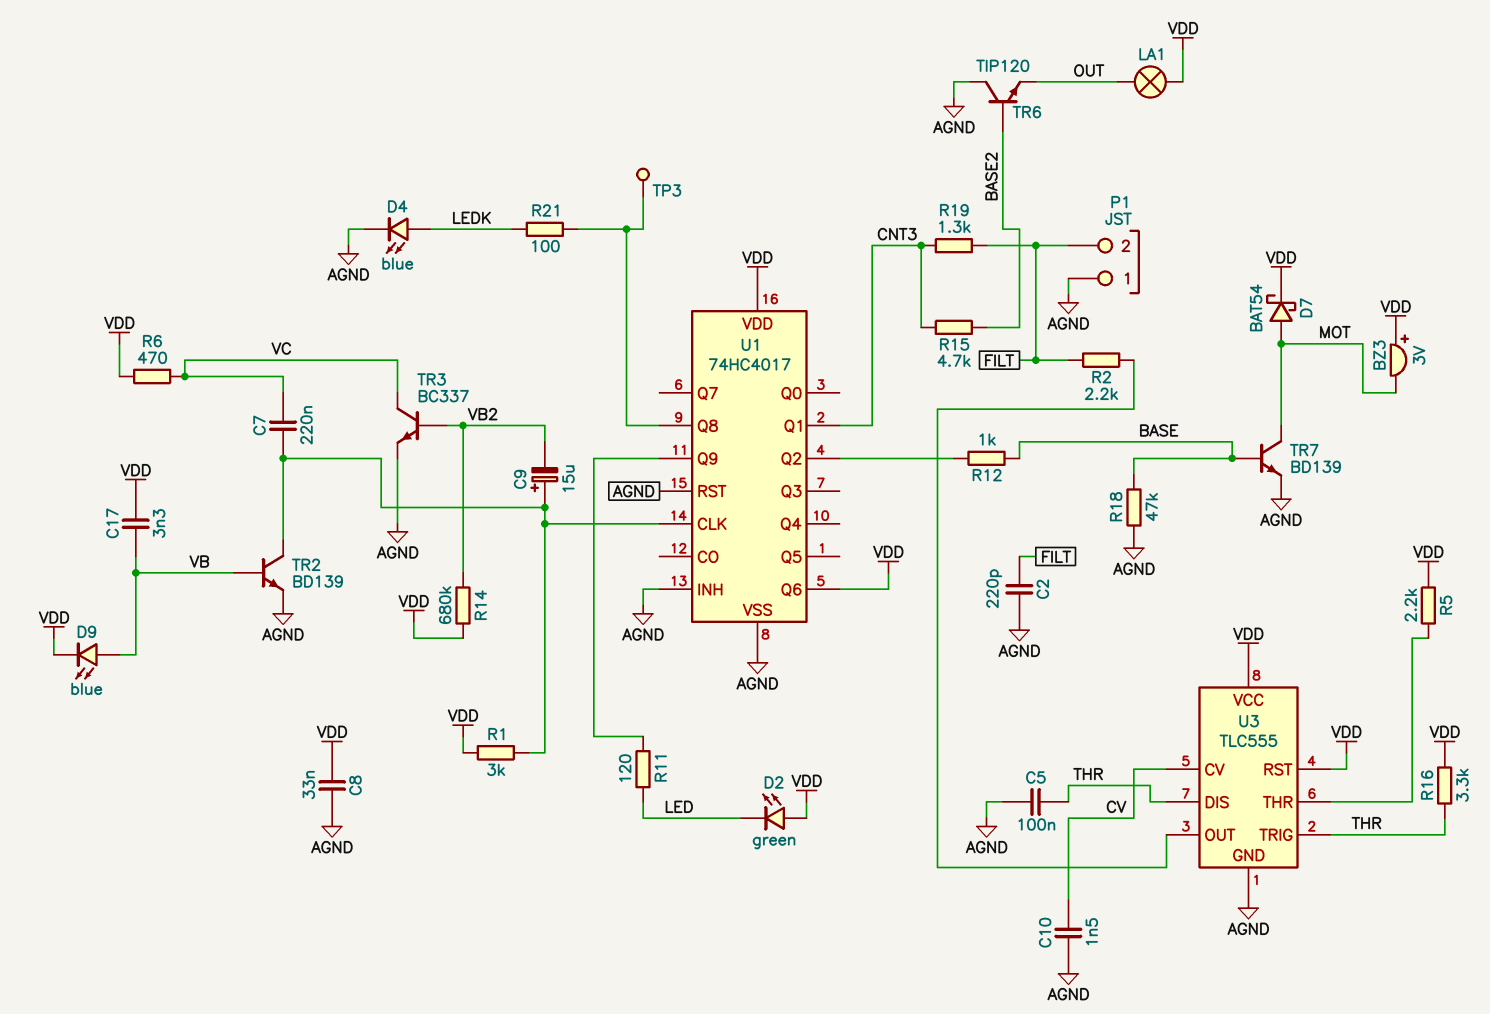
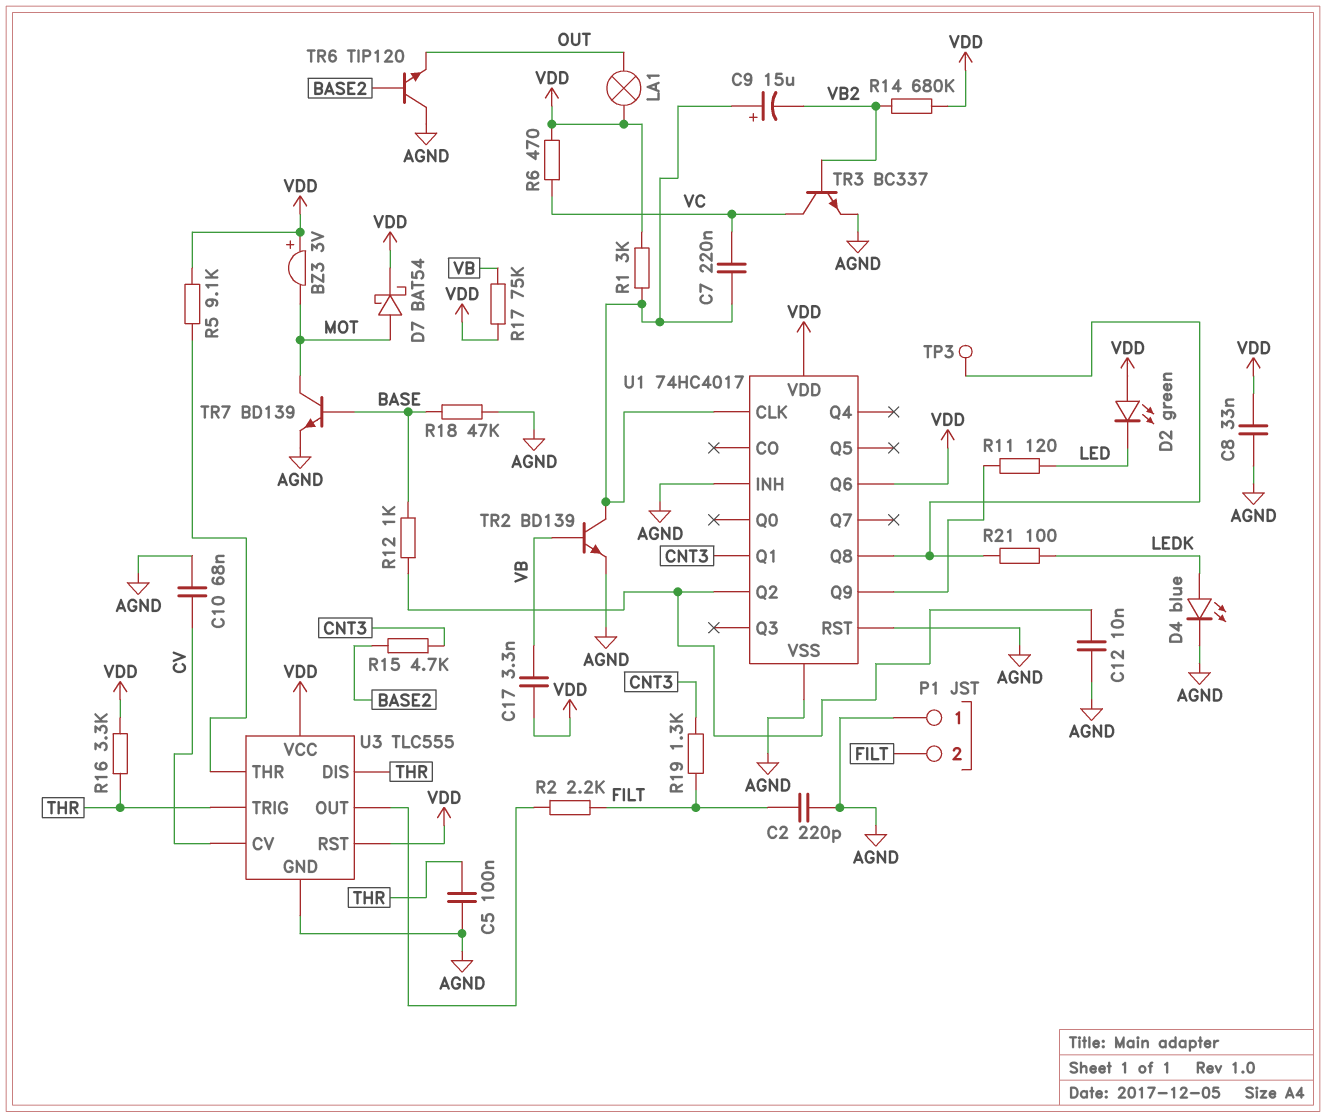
C10: 1.5nF (AGND, CV) -> 68nF (AGND, CV)
C12: none -> 10nF (AGND, U1/Q2)
D9: LED blue (A VB, K VDD) -> none
R5: 2.2k (U3/THR, VDD) -> 9.1k (U3/THR, VDD)
R17: none -> 75k (VB, VDD)

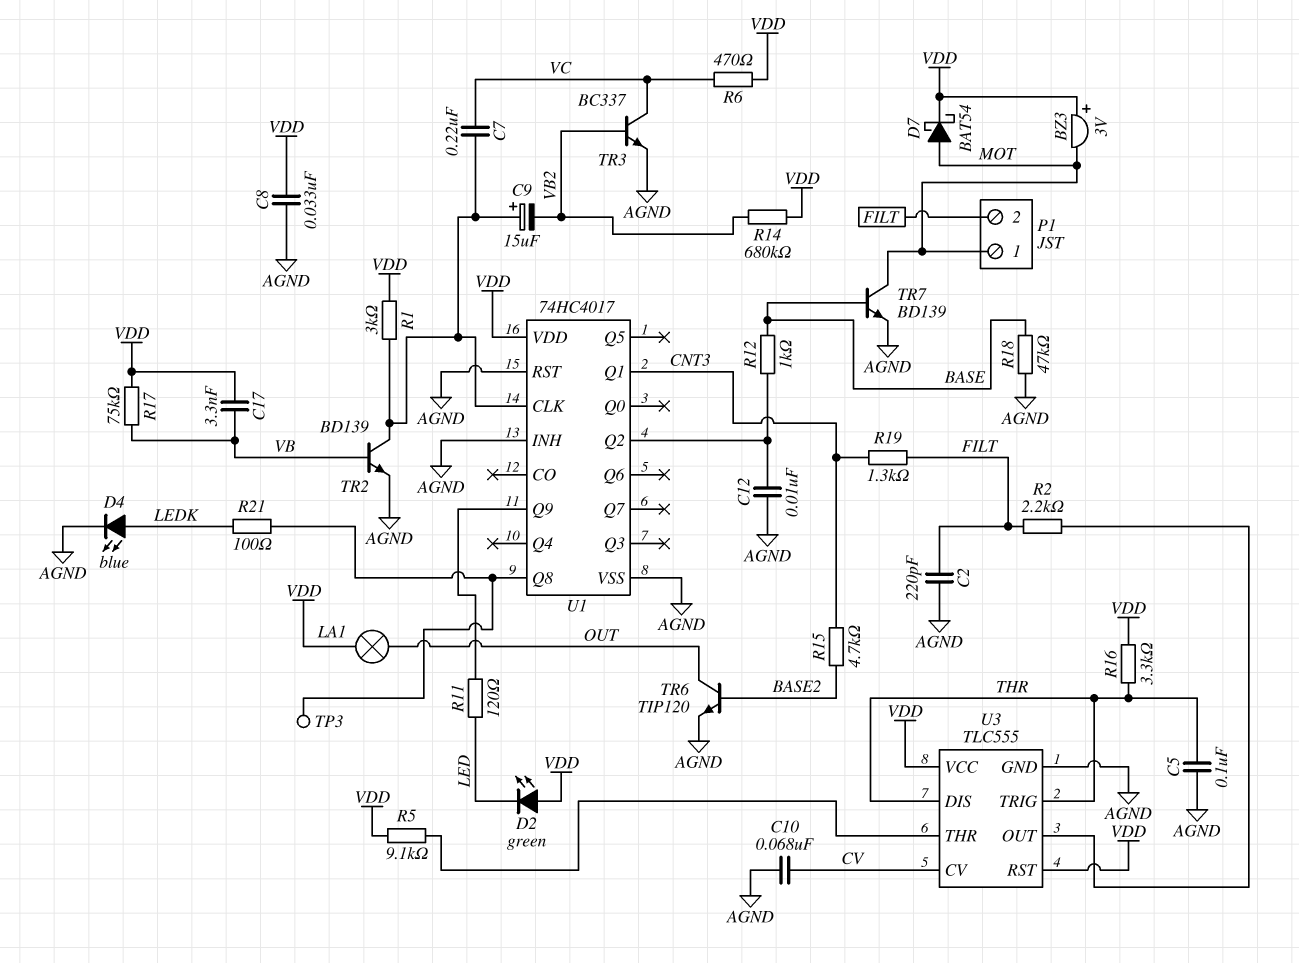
P1 pin 1: AGND -> MOT
TR6: NPN TIP120 (B BASE2, C AGND, E OUT) -> NPN TIP120 (B BASE2, C OUT, E AGND)
U1 pin Q6: VDD -> none

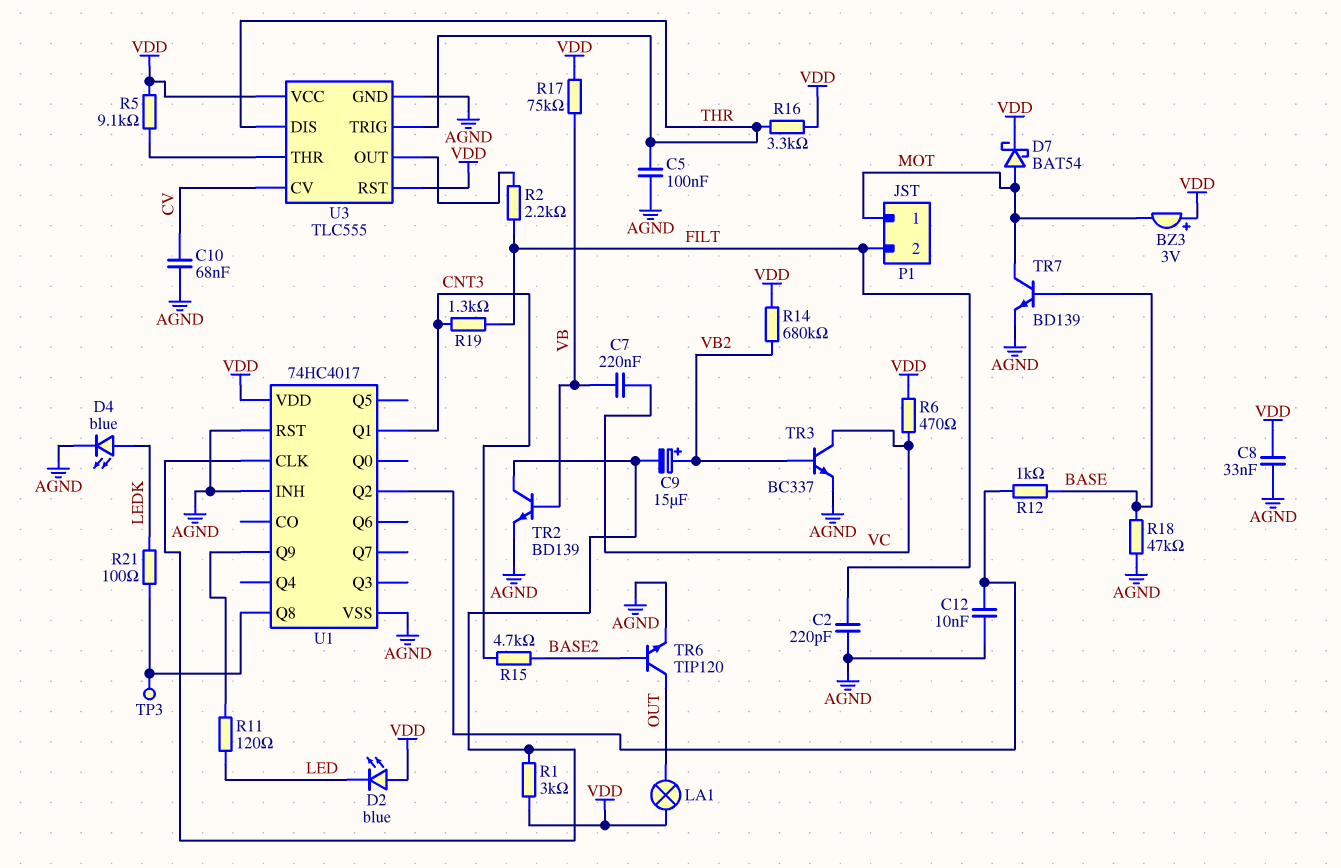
C7: 220nF (U1/CLK, VC) -> 220nF (VB, VC)
C9: 15uF (plus U1/CLK, minus VB2) -> 15uF (plus VB2, minus U1/CLK)
C17: 3.3nF (VB, VDD) -> none
D2: LED green (A VDD, K LED) -> LED blue (A VDD, K LED)

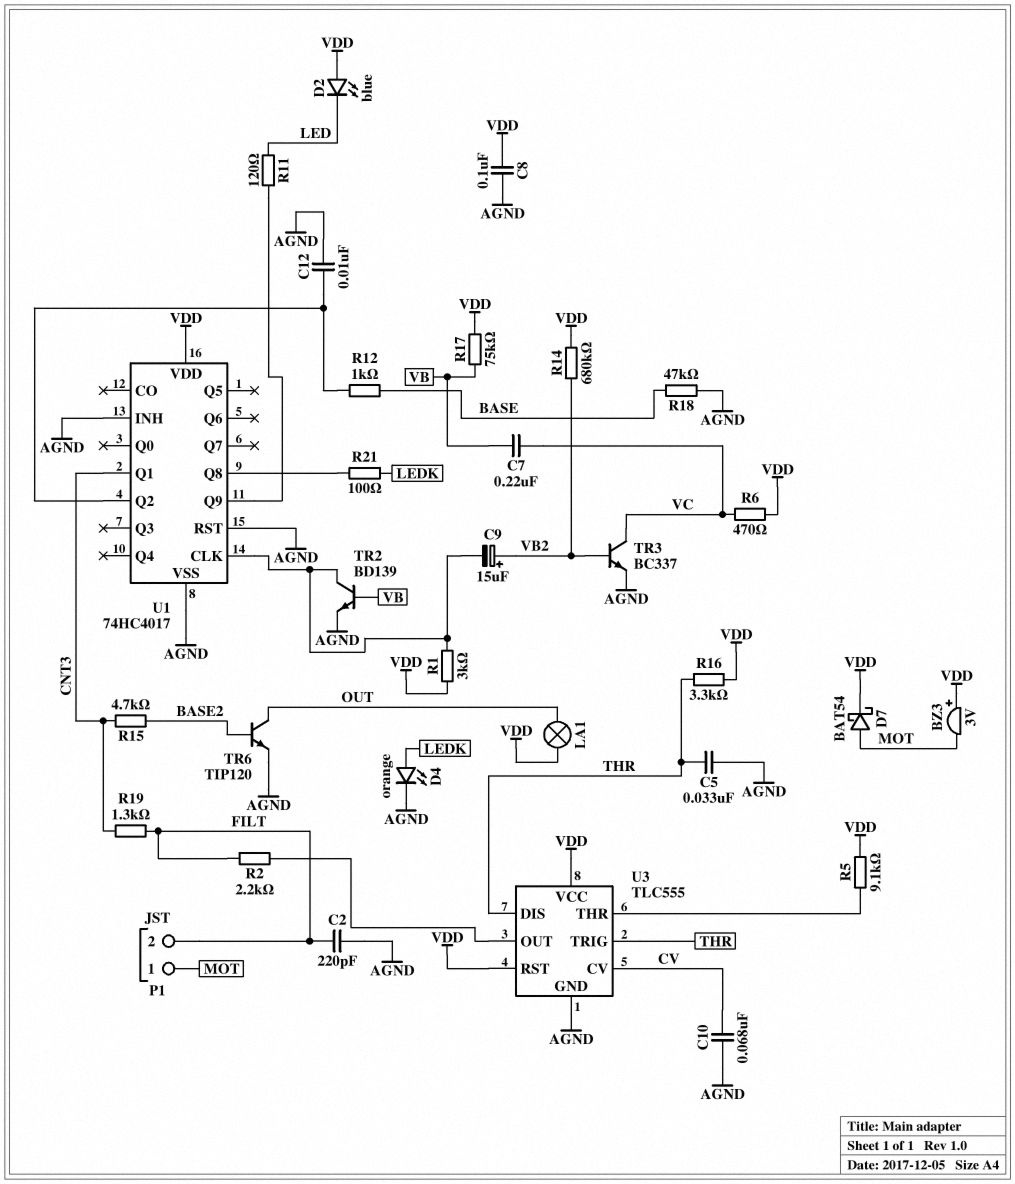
C5: 100nF (AGND, THR) -> 33nF (AGND, THR)
C8: 33nF (AGND, VDD) -> 100nF (AGND, VDD)
D4: LED blue (A LEDK, K AGND) -> LED orange (A LEDK, K AGND)
TP3: test point (U1/Q8) -> none
TR7: NPN BD139 (B BASE, C MOT, E AGND) -> none

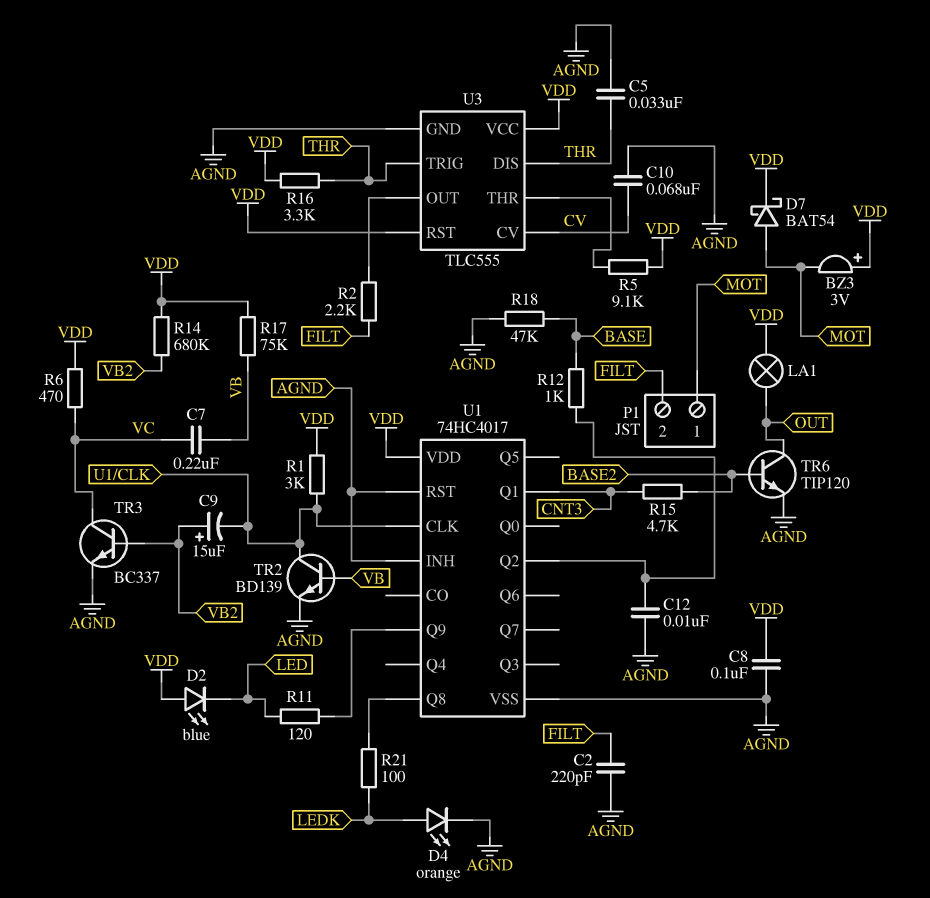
R19: 1.3k (CNT3, FILT) -> none

